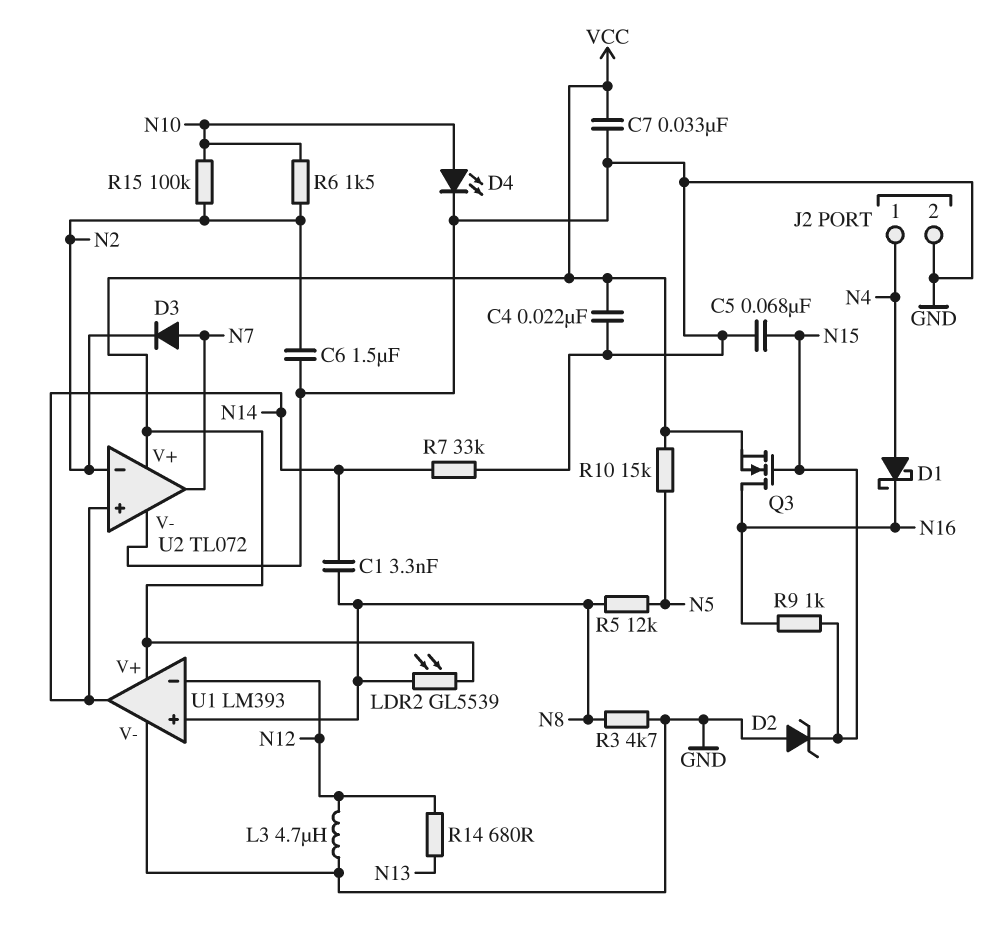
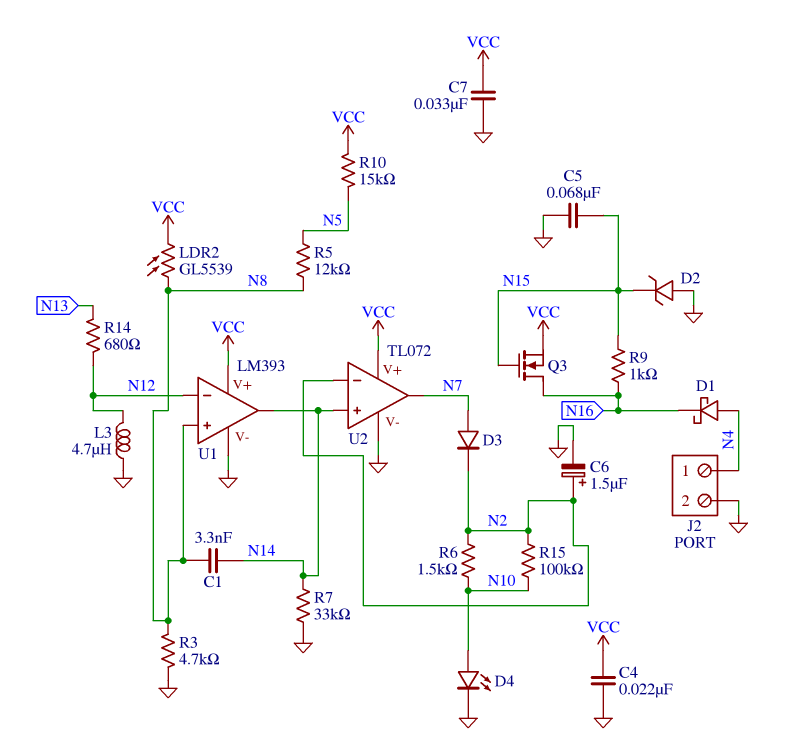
C6: 1.5uF (GND, N2) -> 1.5uF (plus N2, minus GND)

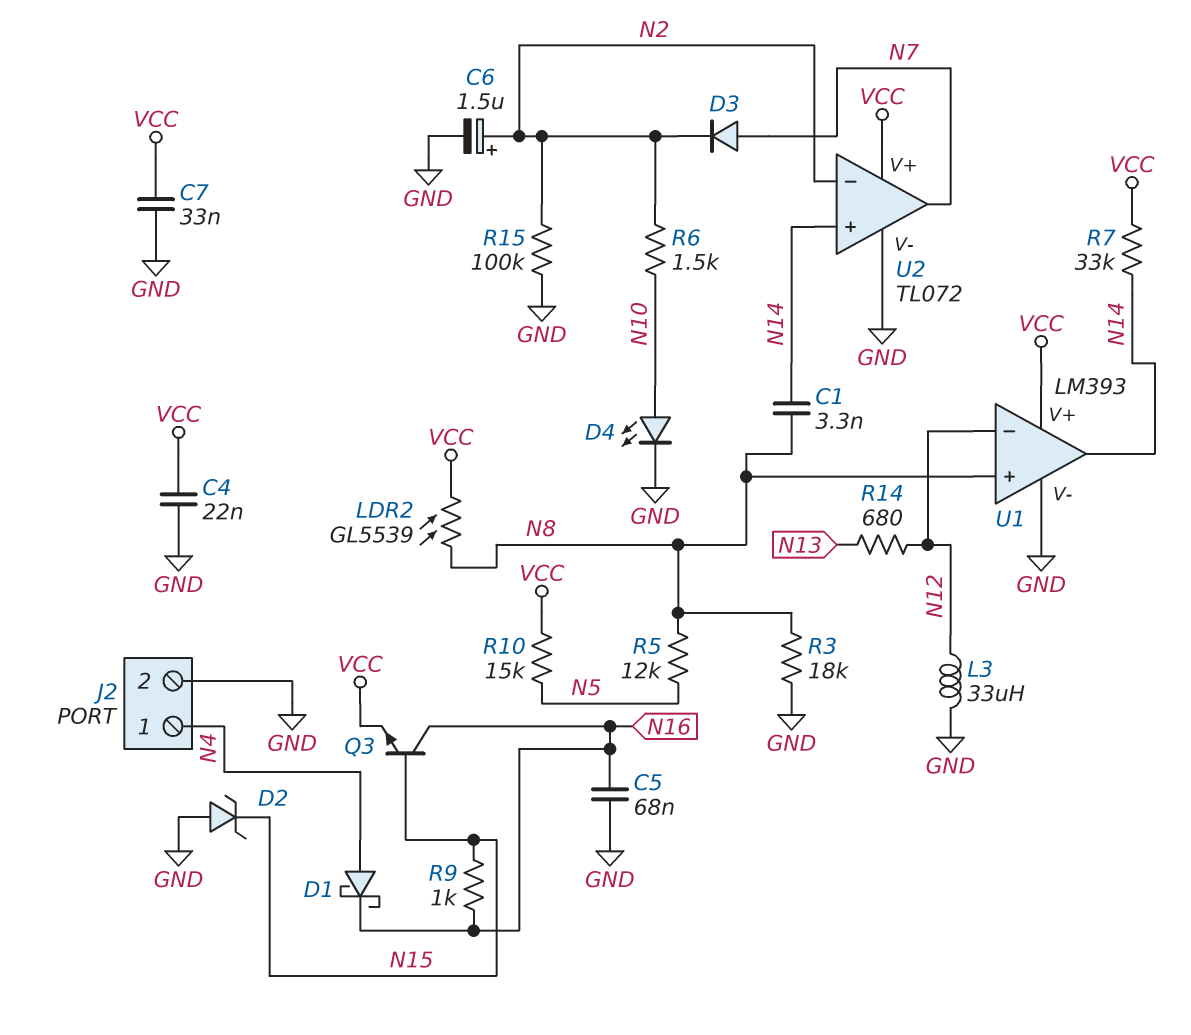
C5: 68nF (GND, N15) -> 68nF (GND, N16)
L3: 4.7uH (GND, N12) -> 33uH (GND, N12)
Q3: NMOS (G N15, D N16, S VCC) -> NPN (B N15, C N16, E VCC)
R3: 4.7k (GND, N8) -> 18k (GND, N8)
R7: 33k (GND, N14) -> 33k (N14, VCC)
R15: 100k (N2, N10) -> 100k (GND, N2)

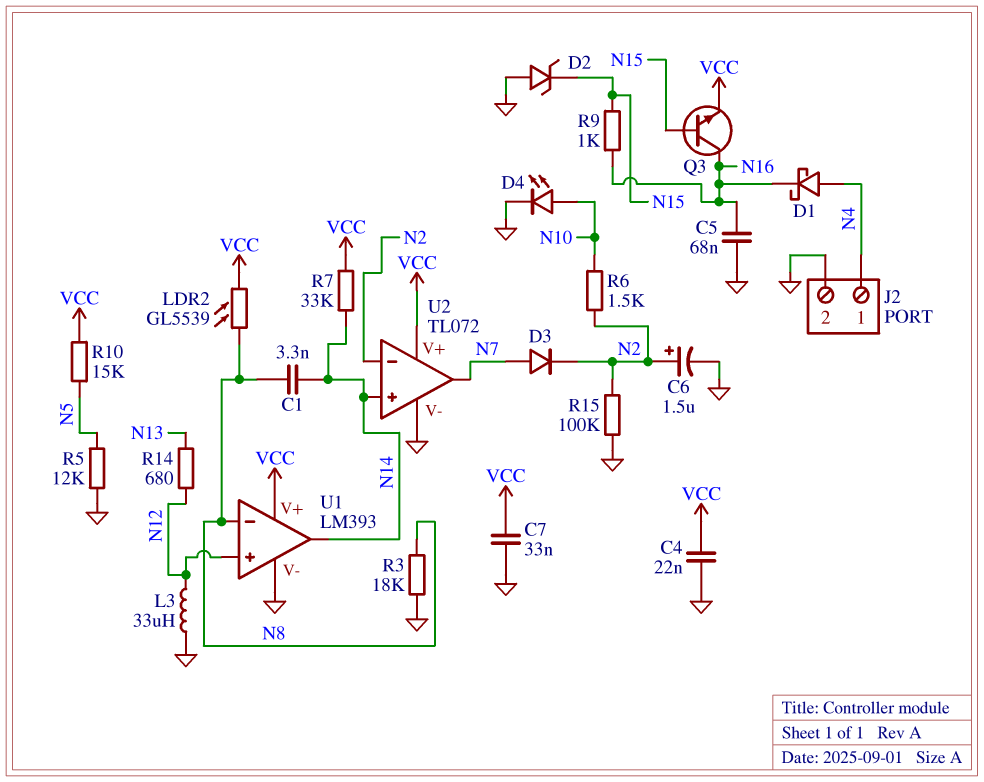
R5: 12k (N5, N8) -> 12k (GND, N5)
U1 pin in+: N8 -> N12
U1 pin in-: N12 -> N8

